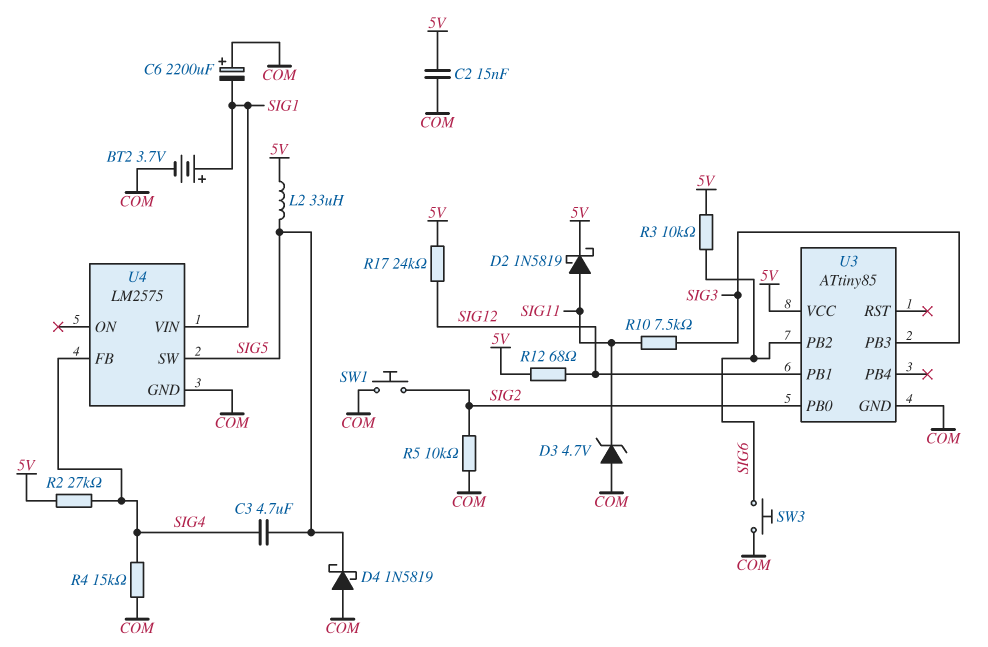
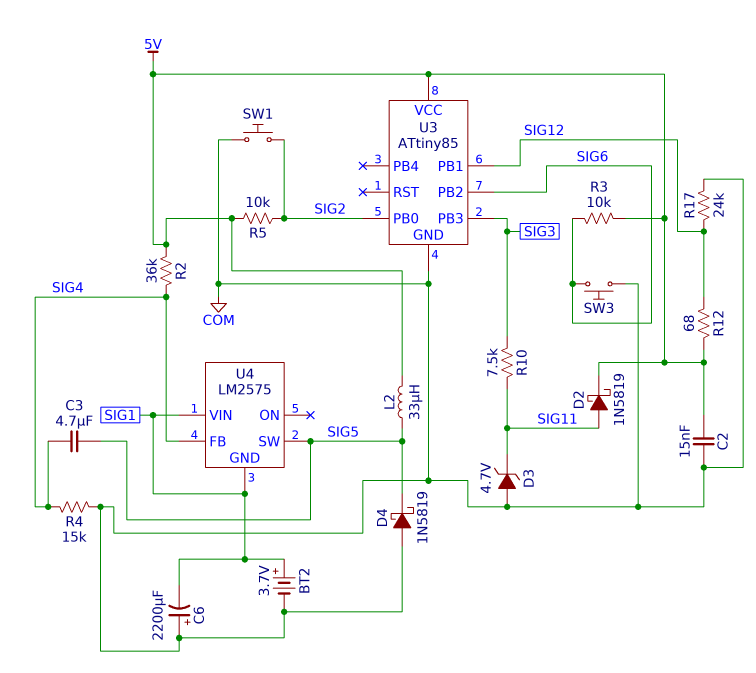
R2: 27k (5V, SIG4) -> 36k (5V, SIG4)
R5: 10k (COM, SIG2) -> 10k (5V, SIG2)
R17: 24k (5V, SIG12) -> 24k (COM, SIG12)
U4 pin GND: COM -> SIG1

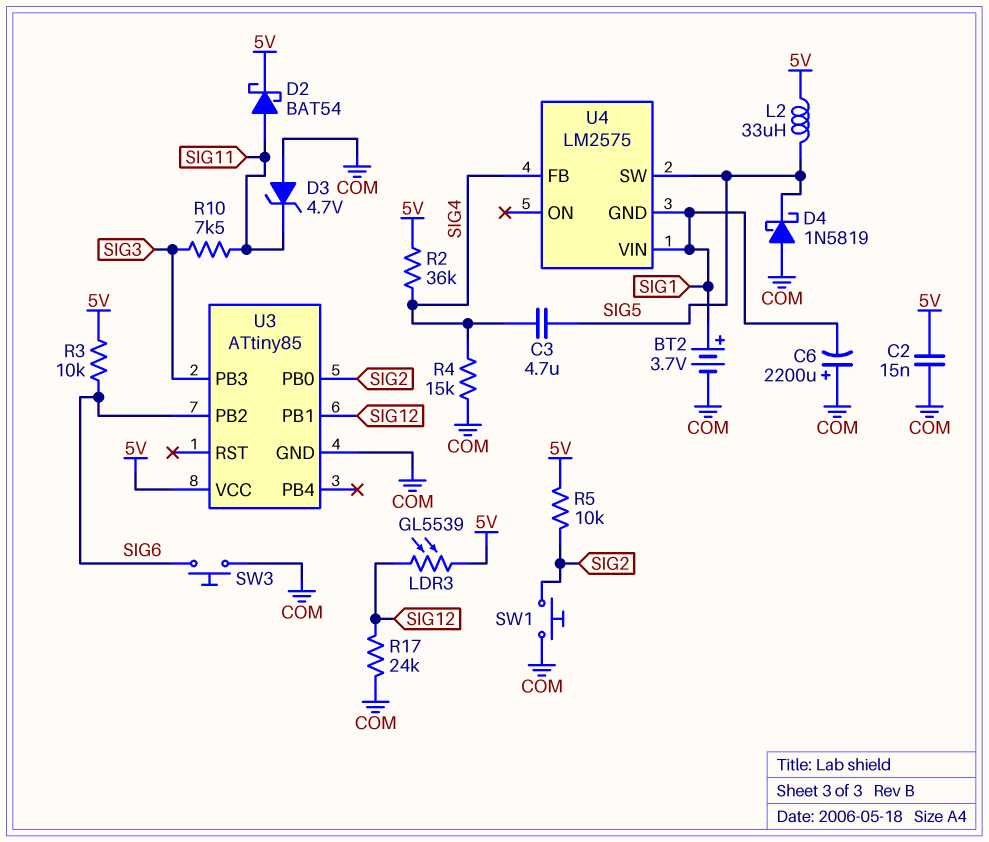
D2: schottky 1N5819 (A SIG11, K 5V) -> schottky BAT54 (A SIG11, K 5V)
LDR3: none -> GL5539 (5V, SIG12)
R12: 68 (5V, SIG12) -> none

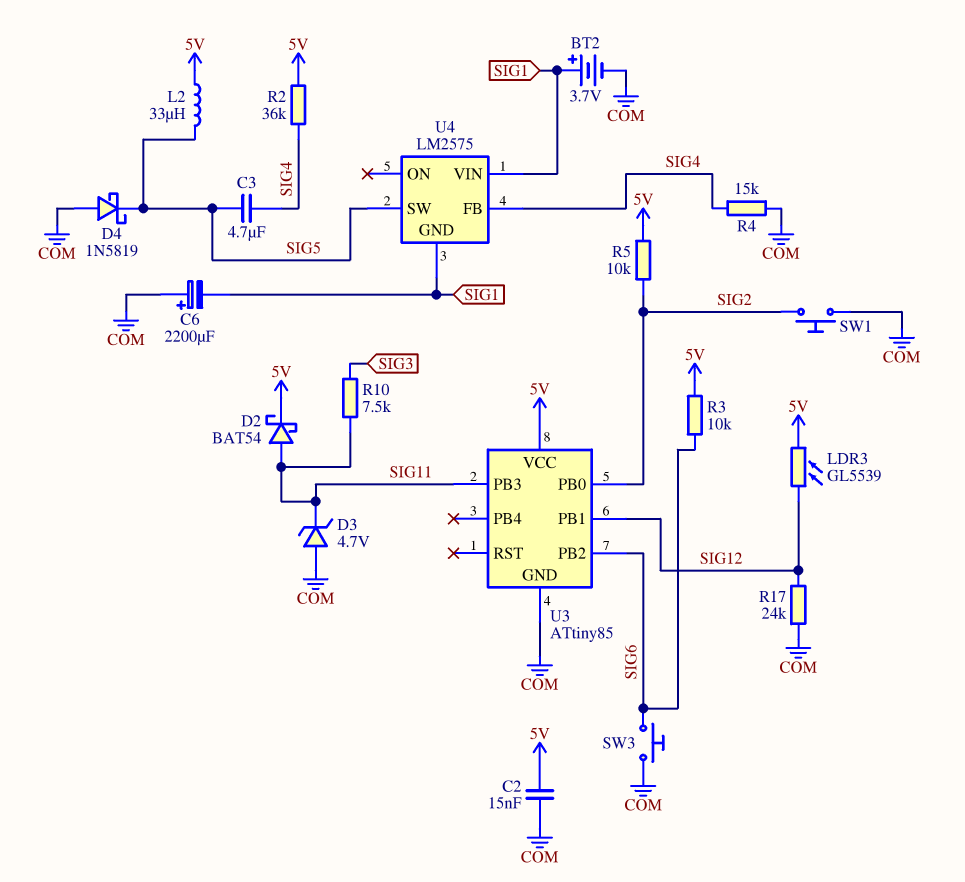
U3 pin PB3: SIG3 -> SIG11

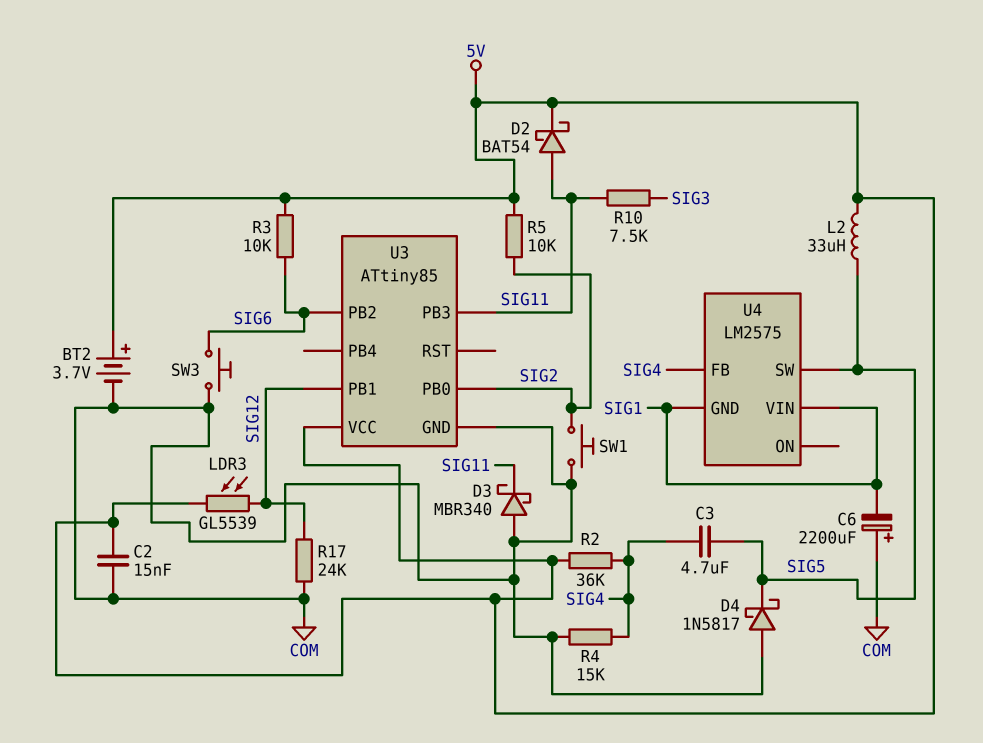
BT2: 3.7V (plus SIG1, minus COM) -> 3.7V (plus 5V, minus COM)
D3: zener 4.7V (A COM, K SIG11) -> schottky MBR340 (A COM, K SIG11)
D4: schottky 1N5819 (A COM, K SIG5) -> schottky 1N5817 (A COM, K SIG5)

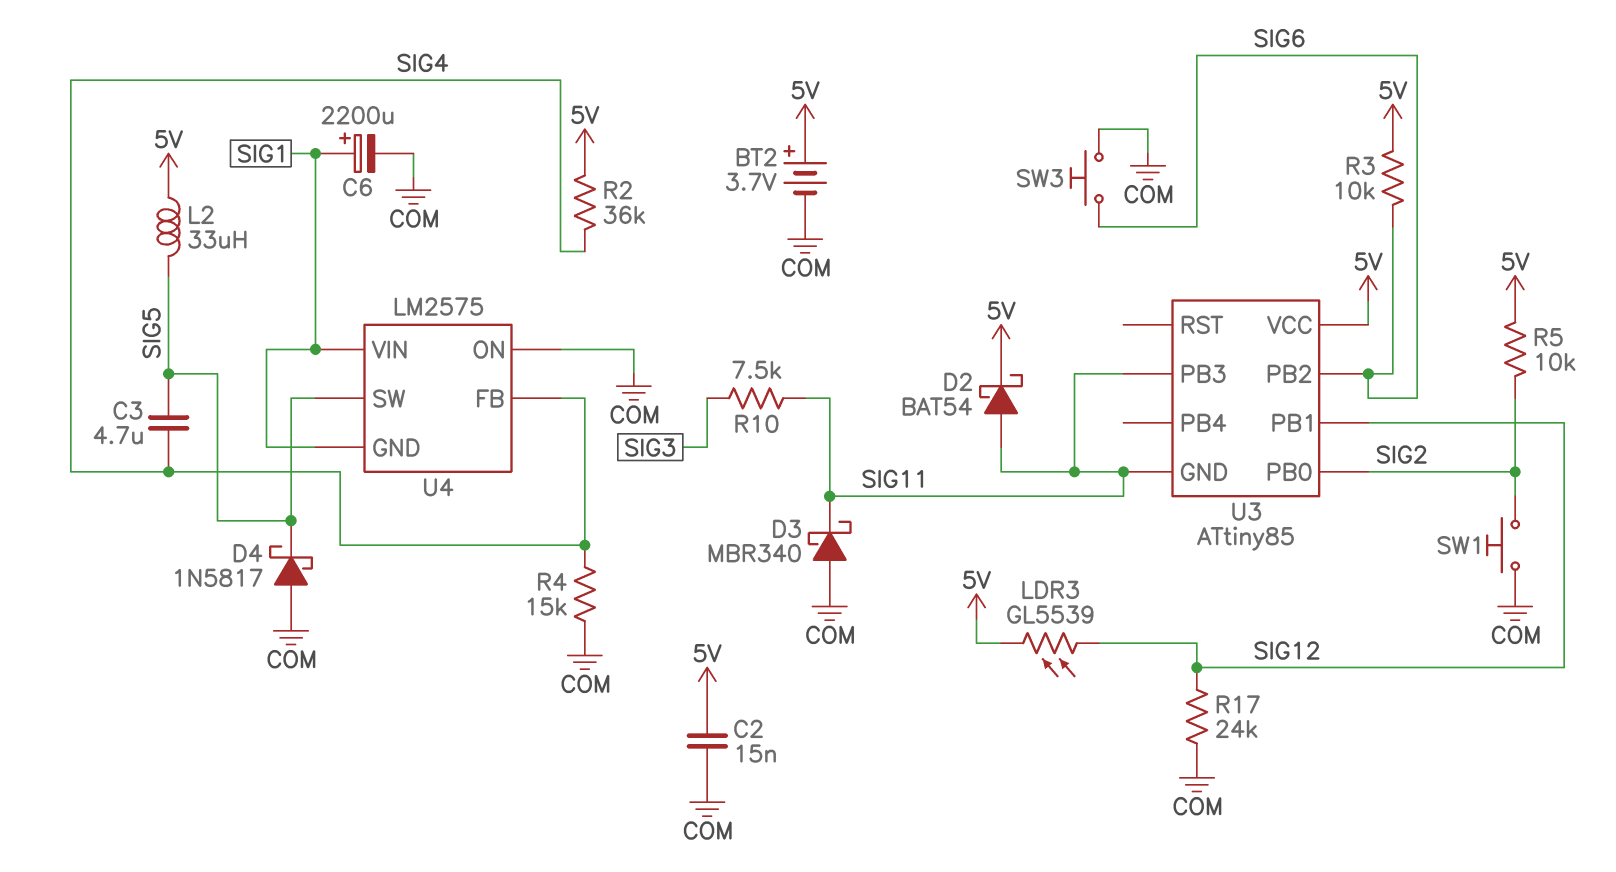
C6: 2200uF (plus COM, minus SIG1) -> 2200uF (plus SIG1, minus COM)
U3 pin GND: COM -> SIG11
U4 pin ON: none -> COM

